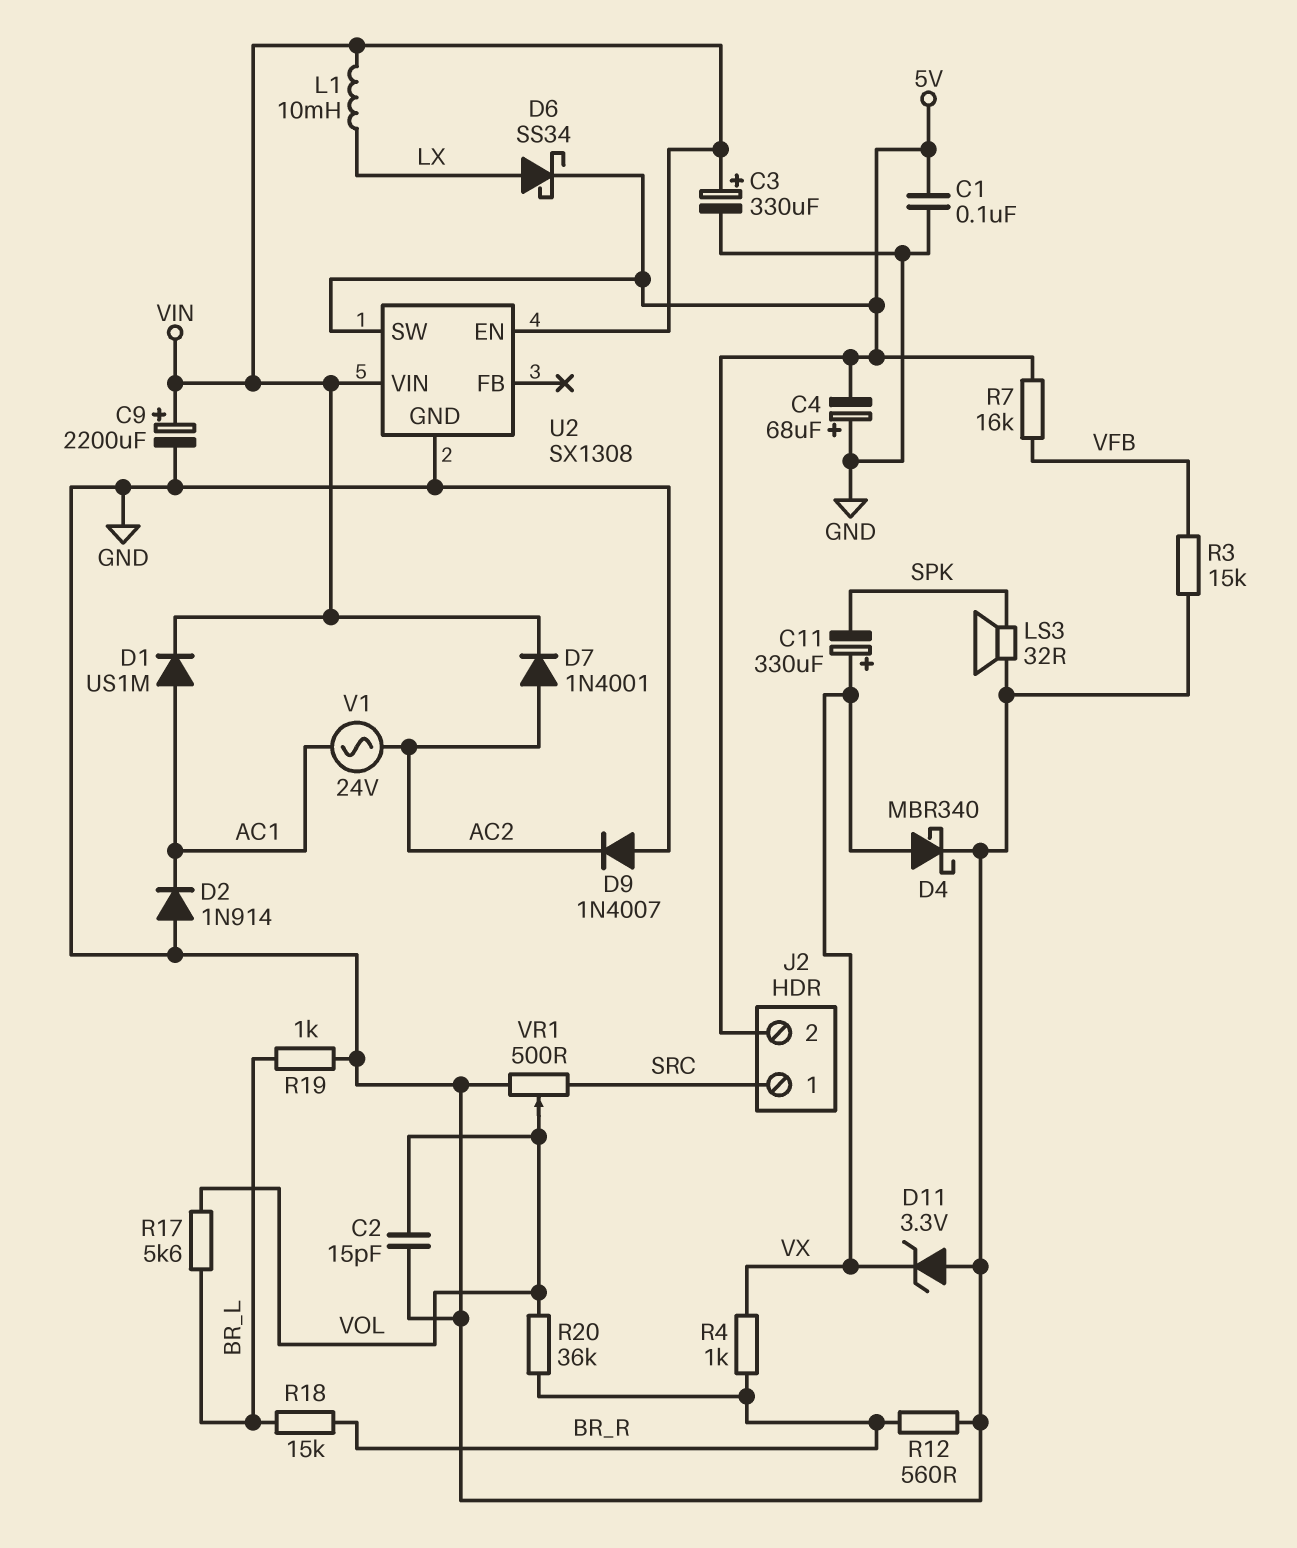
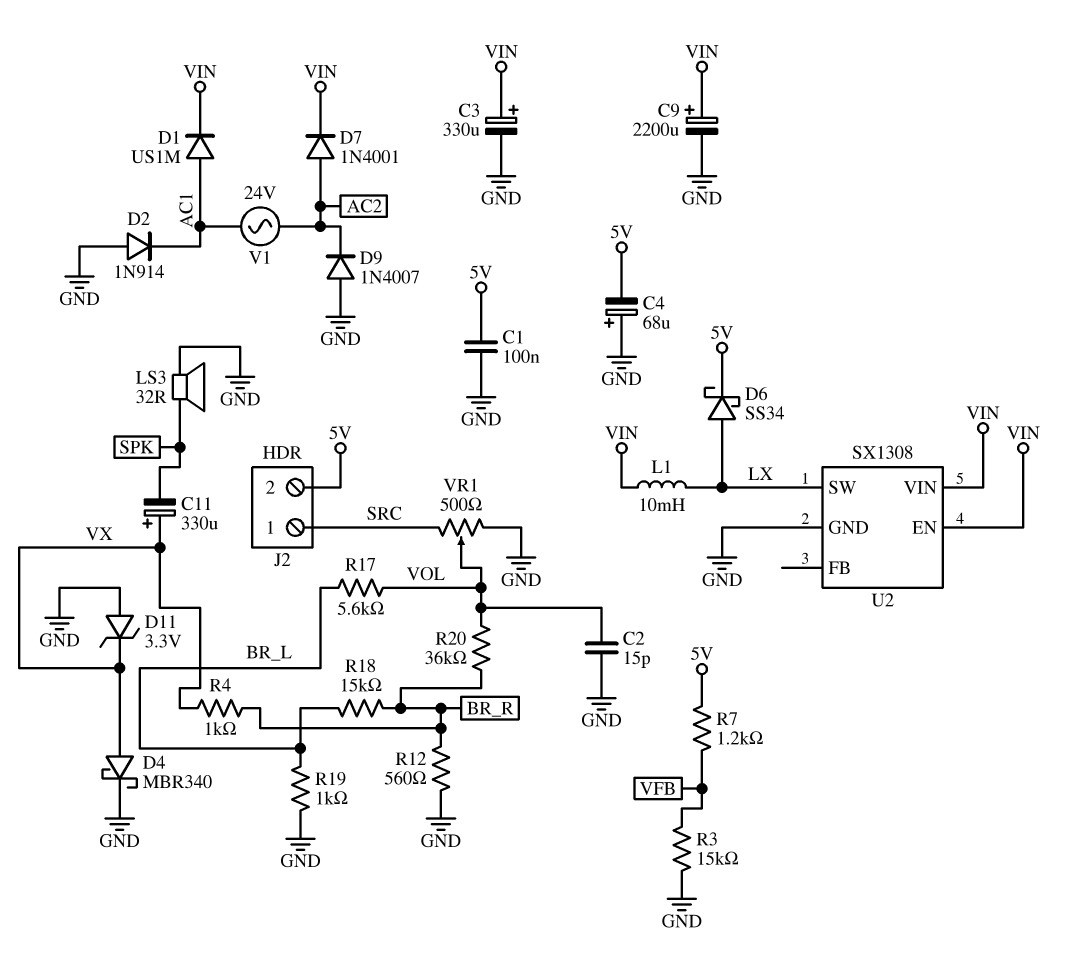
R7: 16k (5V, VFB) -> 1.2k (5V, VFB)
U2 pin SW: 5V -> LX

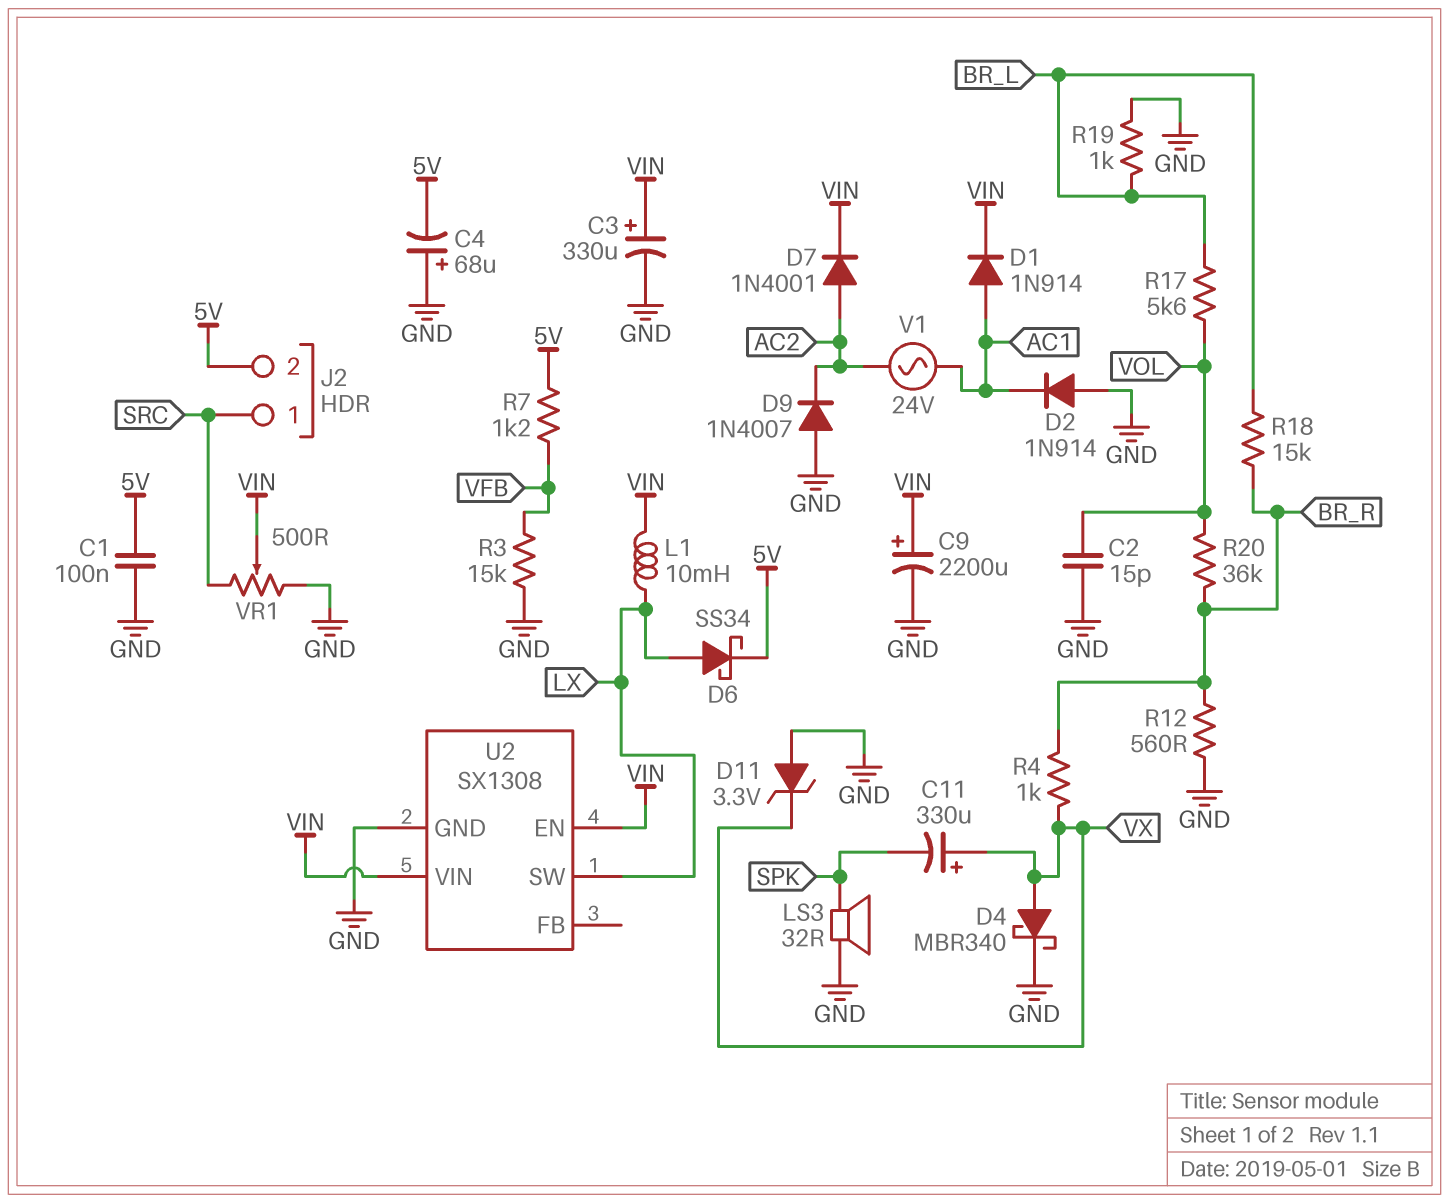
D1: diode US1M (A AC1, K VIN) -> diode 1N914 (A AC1, K VIN)
VR1: 500 (GND, SRC, wiper VOL) -> 500 (GND, SRC, wiper VIN)

